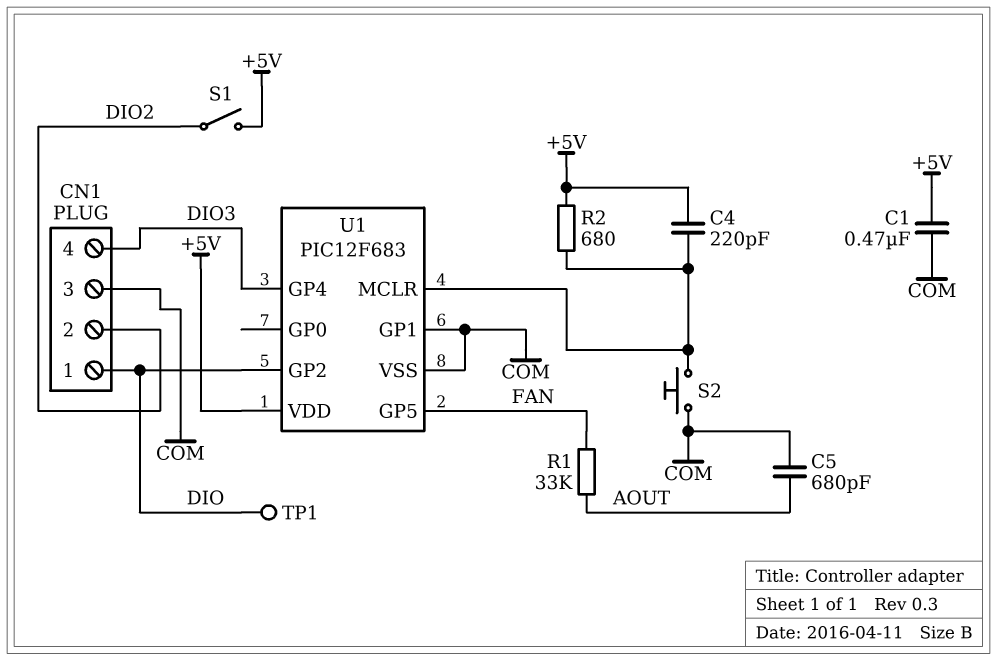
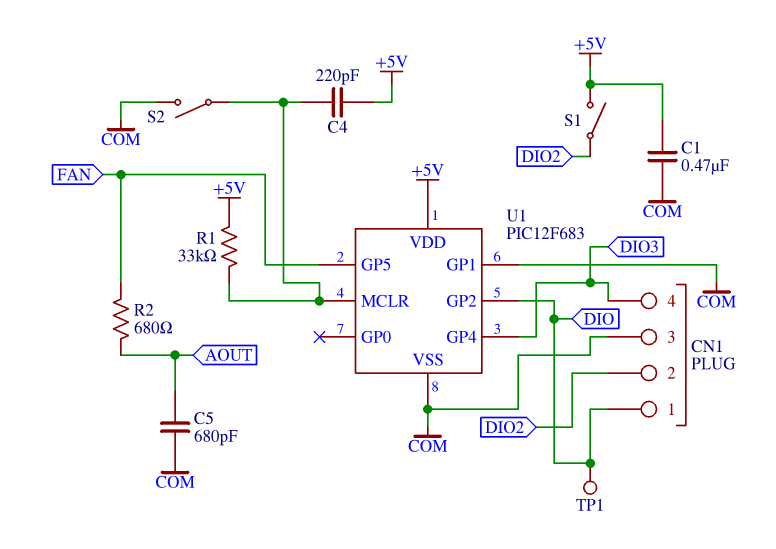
R1: 33k (AOUT, FAN) -> 33k (+5V, U1/MCLR)
R2: 680 (+5V, U1/MCLR) -> 680 (AOUT, FAN)
S2: button (COM, U1/MCLR) -> switch (COM, U1/MCLR)

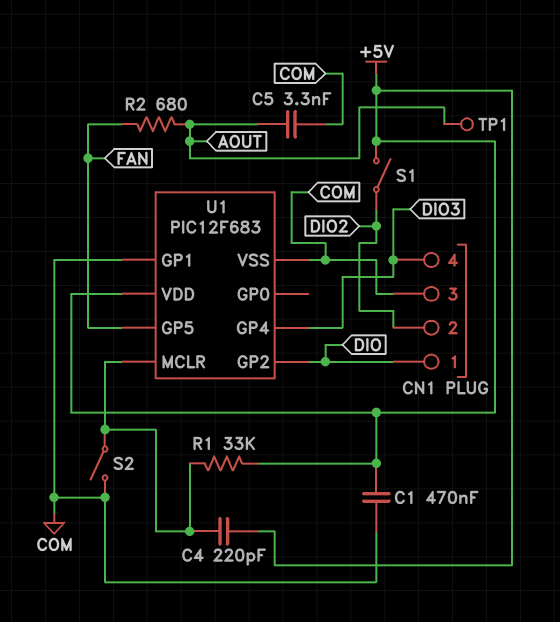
C5: 680pF (AOUT, COM) -> 3.3nF (AOUT, COM)
TP1: test point (DIO) -> test point (AOUT)

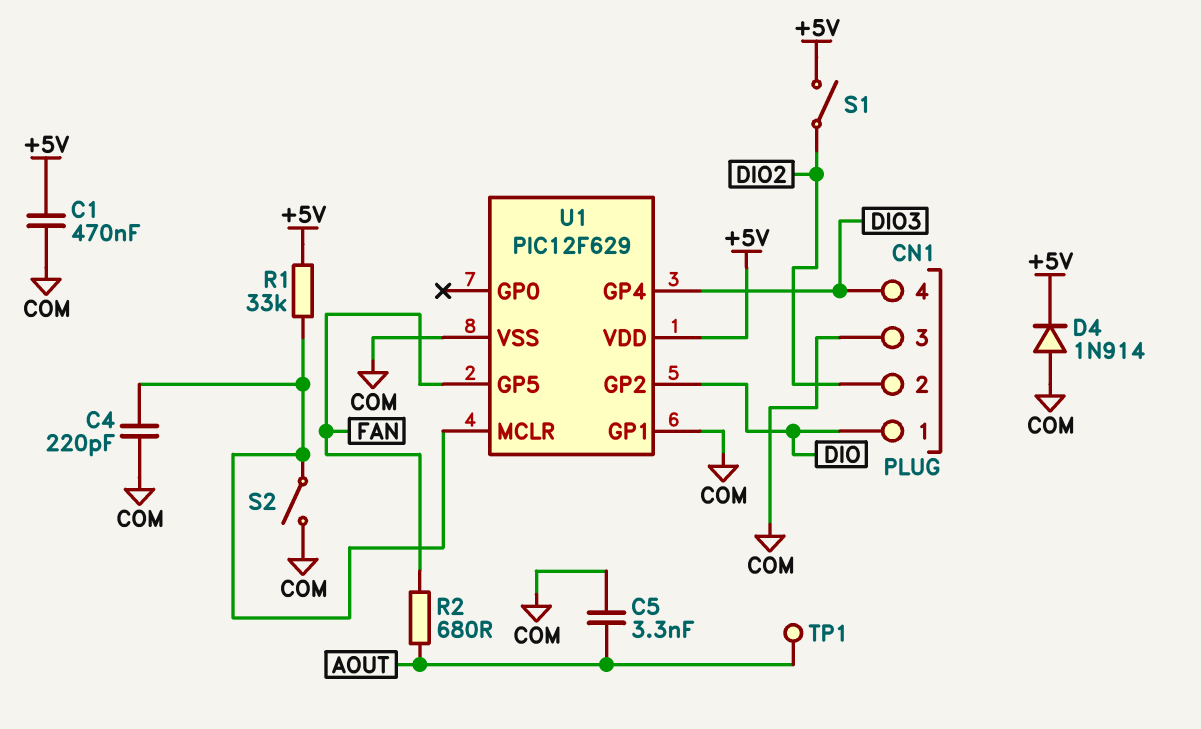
C4: 220pF (+5V, U1/MCLR) -> 220pF (COM, U1/MCLR)
D4: none -> diode 1N914 (A COM, K +5V)
U1: PIC12F683 -> PIC12F629

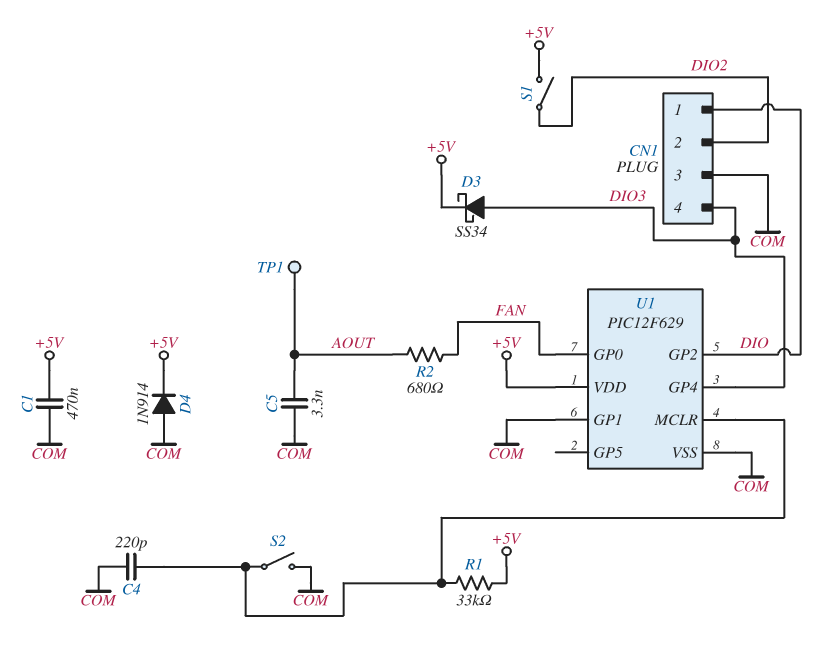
D3: none -> schottky SS34 (A DIO3, K +5V)
U1 pin GP0: none -> FAN
U1 pin GP5: FAN -> none

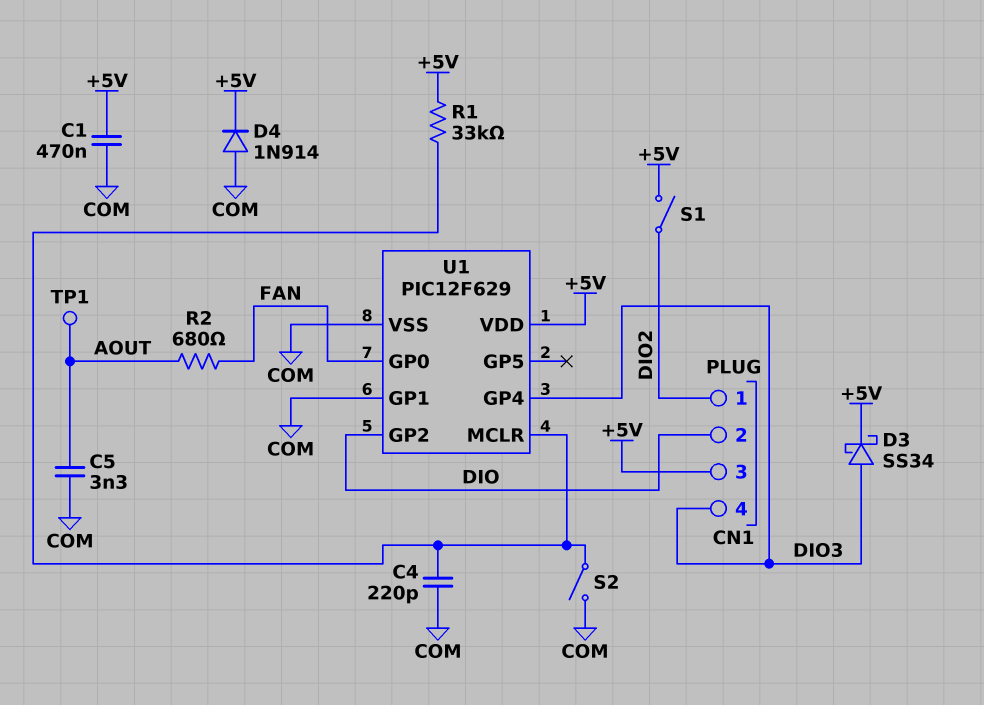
CN1 pin 1: DIO -> DIO2
CN1 pin 2: DIO2 -> DIO
CN1 pin 3: COM -> +5V

